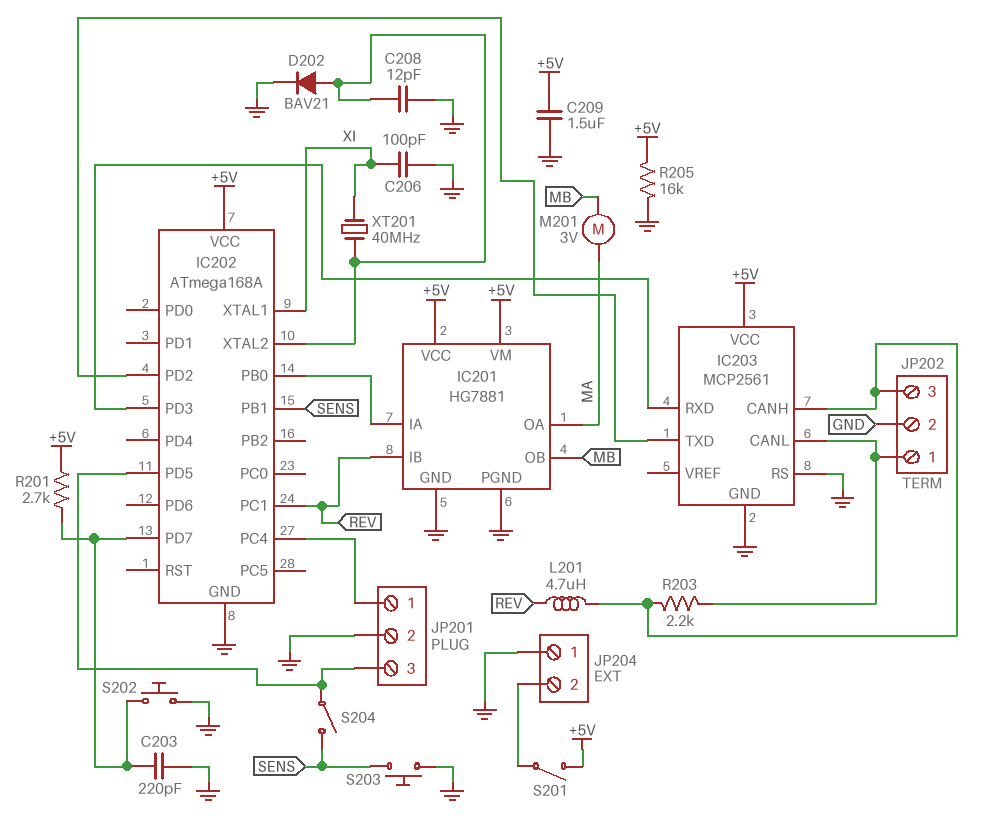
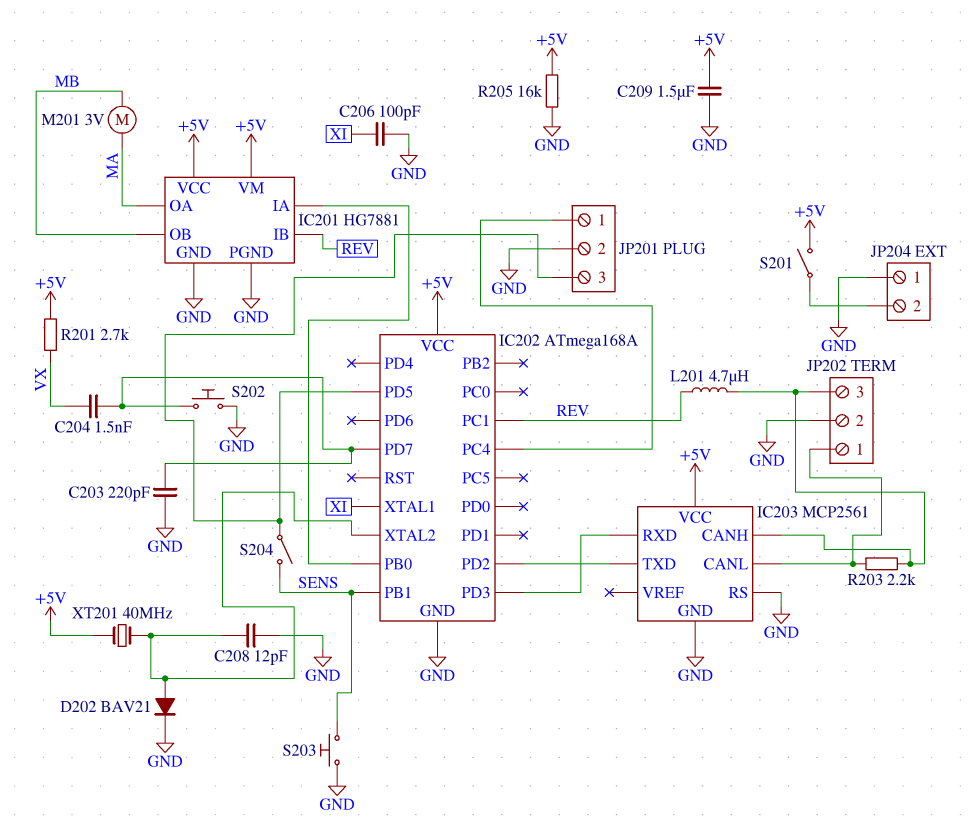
C204: none -> 1.5nF (IC202/PD7, VX)
R201: 2.7k (+5V, IC202/PD7) -> 2.7k (+5V, VX)
XT201: 40MHz (IC202/XTAL2, XI) -> 40MHz (+5V, IC202/XTAL2)

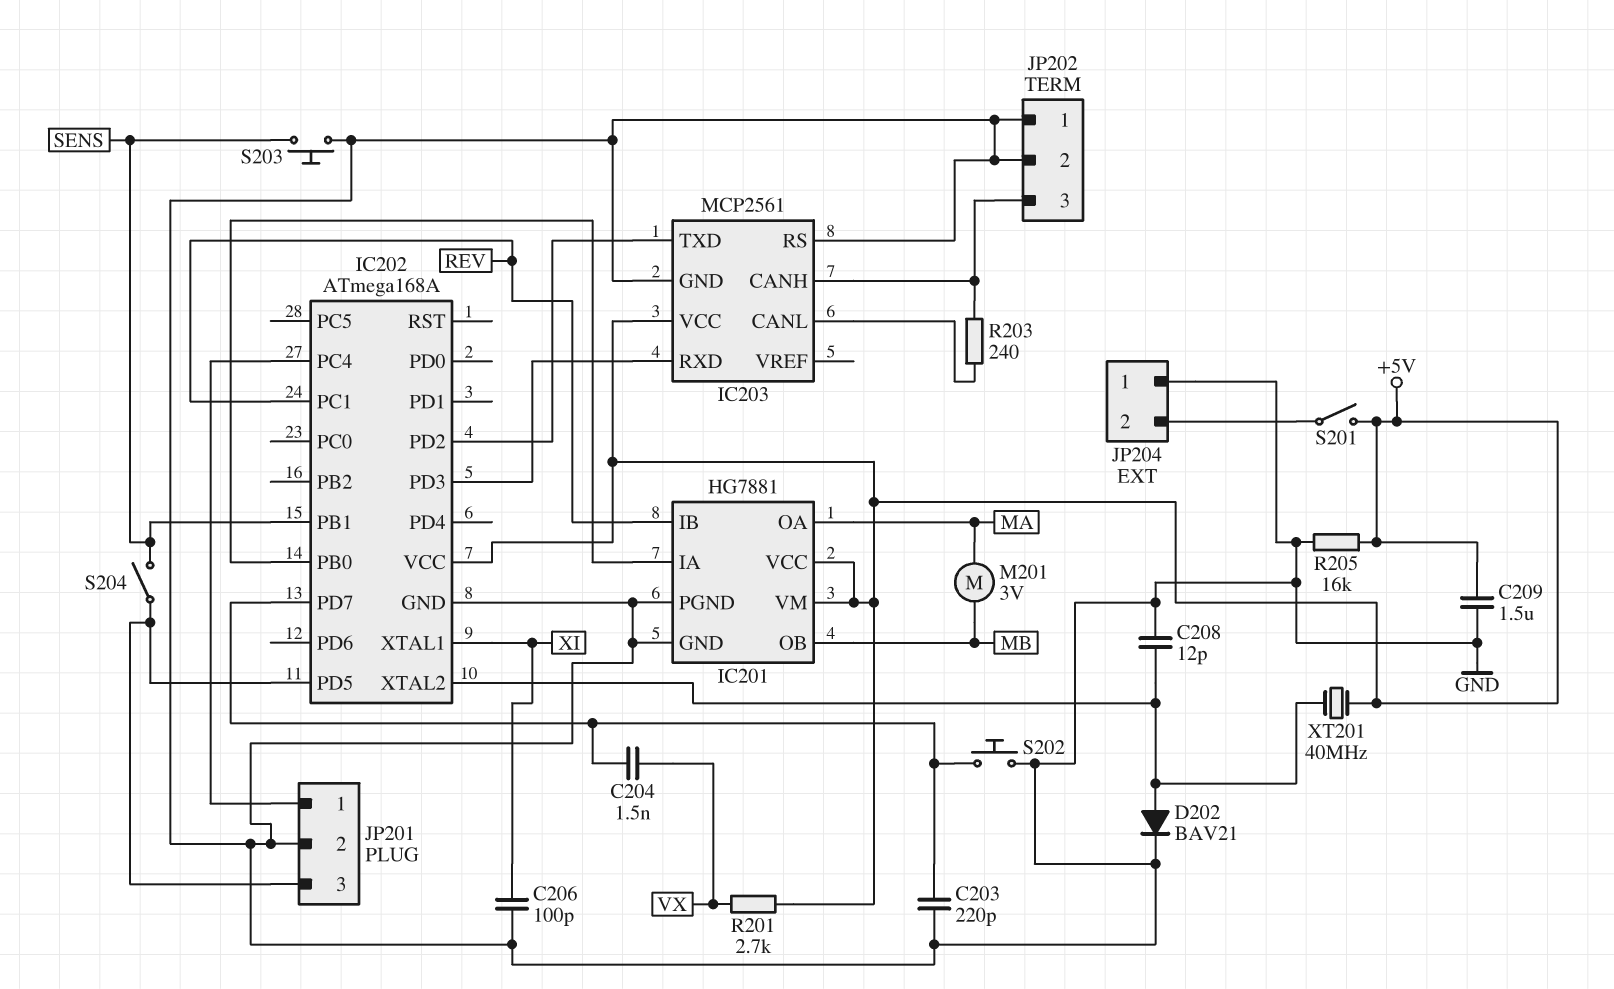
JP202 pin 1: IC203/CANL -> GND
L201: 4.7uH (IC203/CANH, REV) -> none
R203: 2.2k (IC203/CANH, IC203/CANL) -> 240 (IC203/CANH, IC203/CANL)

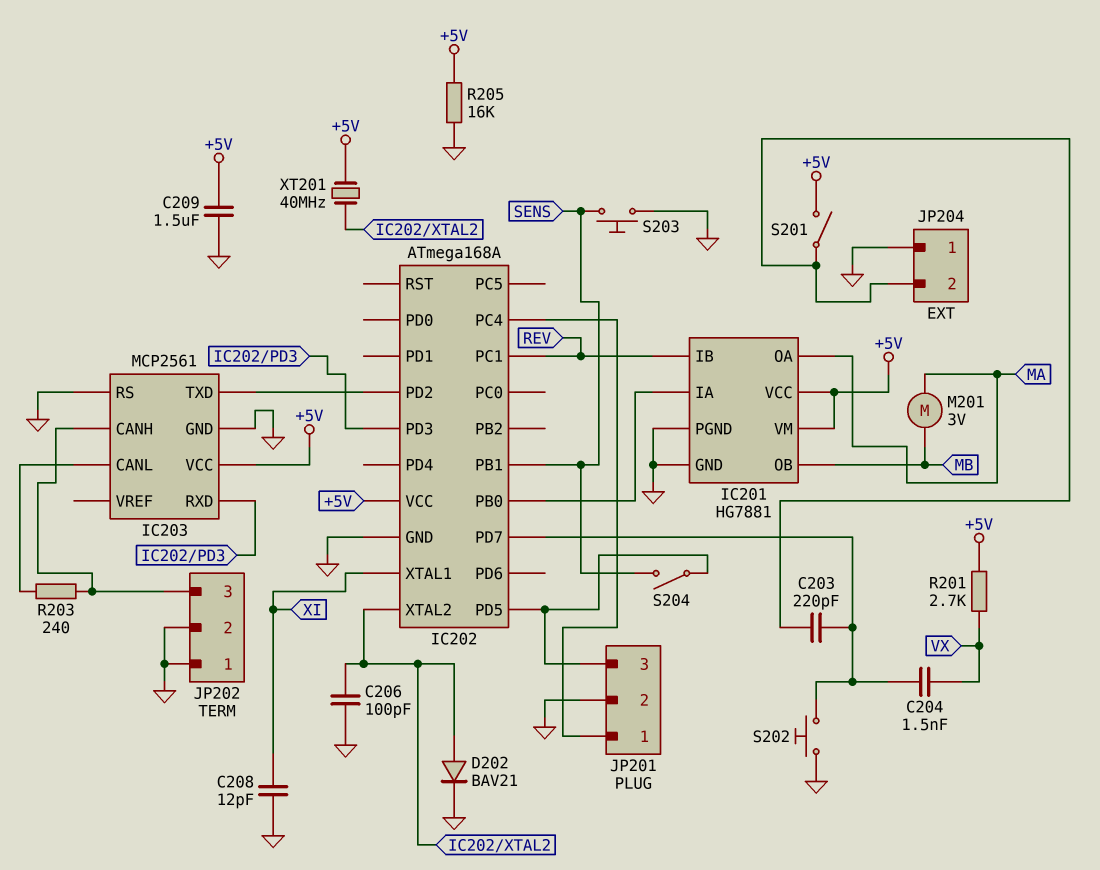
C203: 220pF (GND, IC202/PD7) -> 220pF (IC202/PD7, JP204/2)
C206: 100pF (GND, XI) -> 100pF (GND, IC202/XTAL2)
C208: 12pF (GND, IC202/XTAL2) -> 12pF (GND, XI)

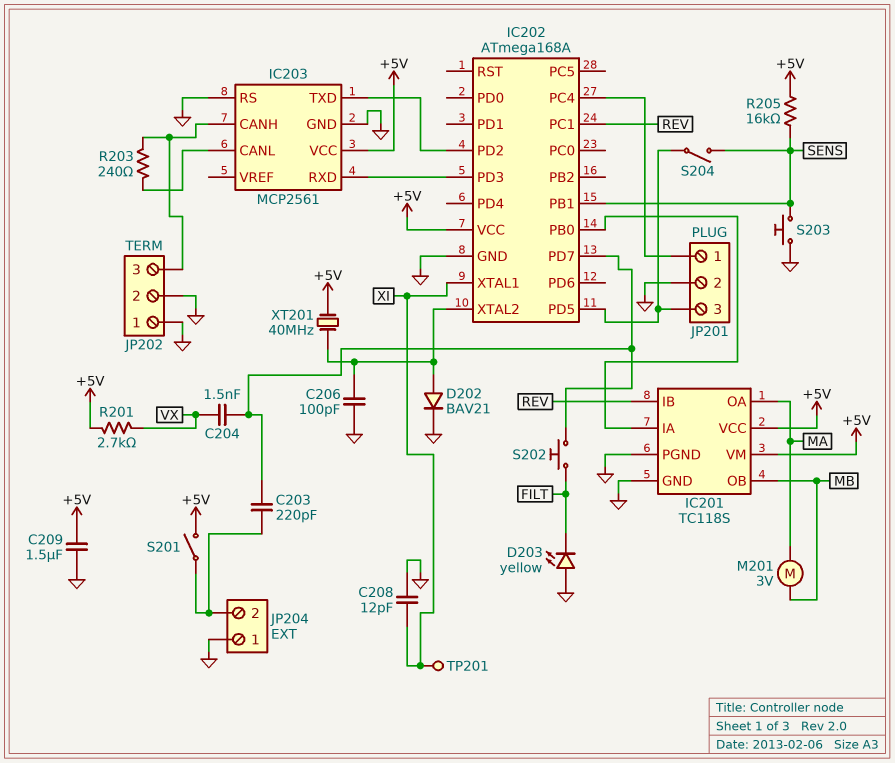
D203: none -> LED yellow (A GND, K FILT)
IC201: HG7881 -> TC118S
R205: 16k (+5V, GND) -> 16k (+5V, SENS)
S202: button (GND, IC202/PD7) -> button (FILT, IC202/PD7)
TP201: none -> test point (XI)

